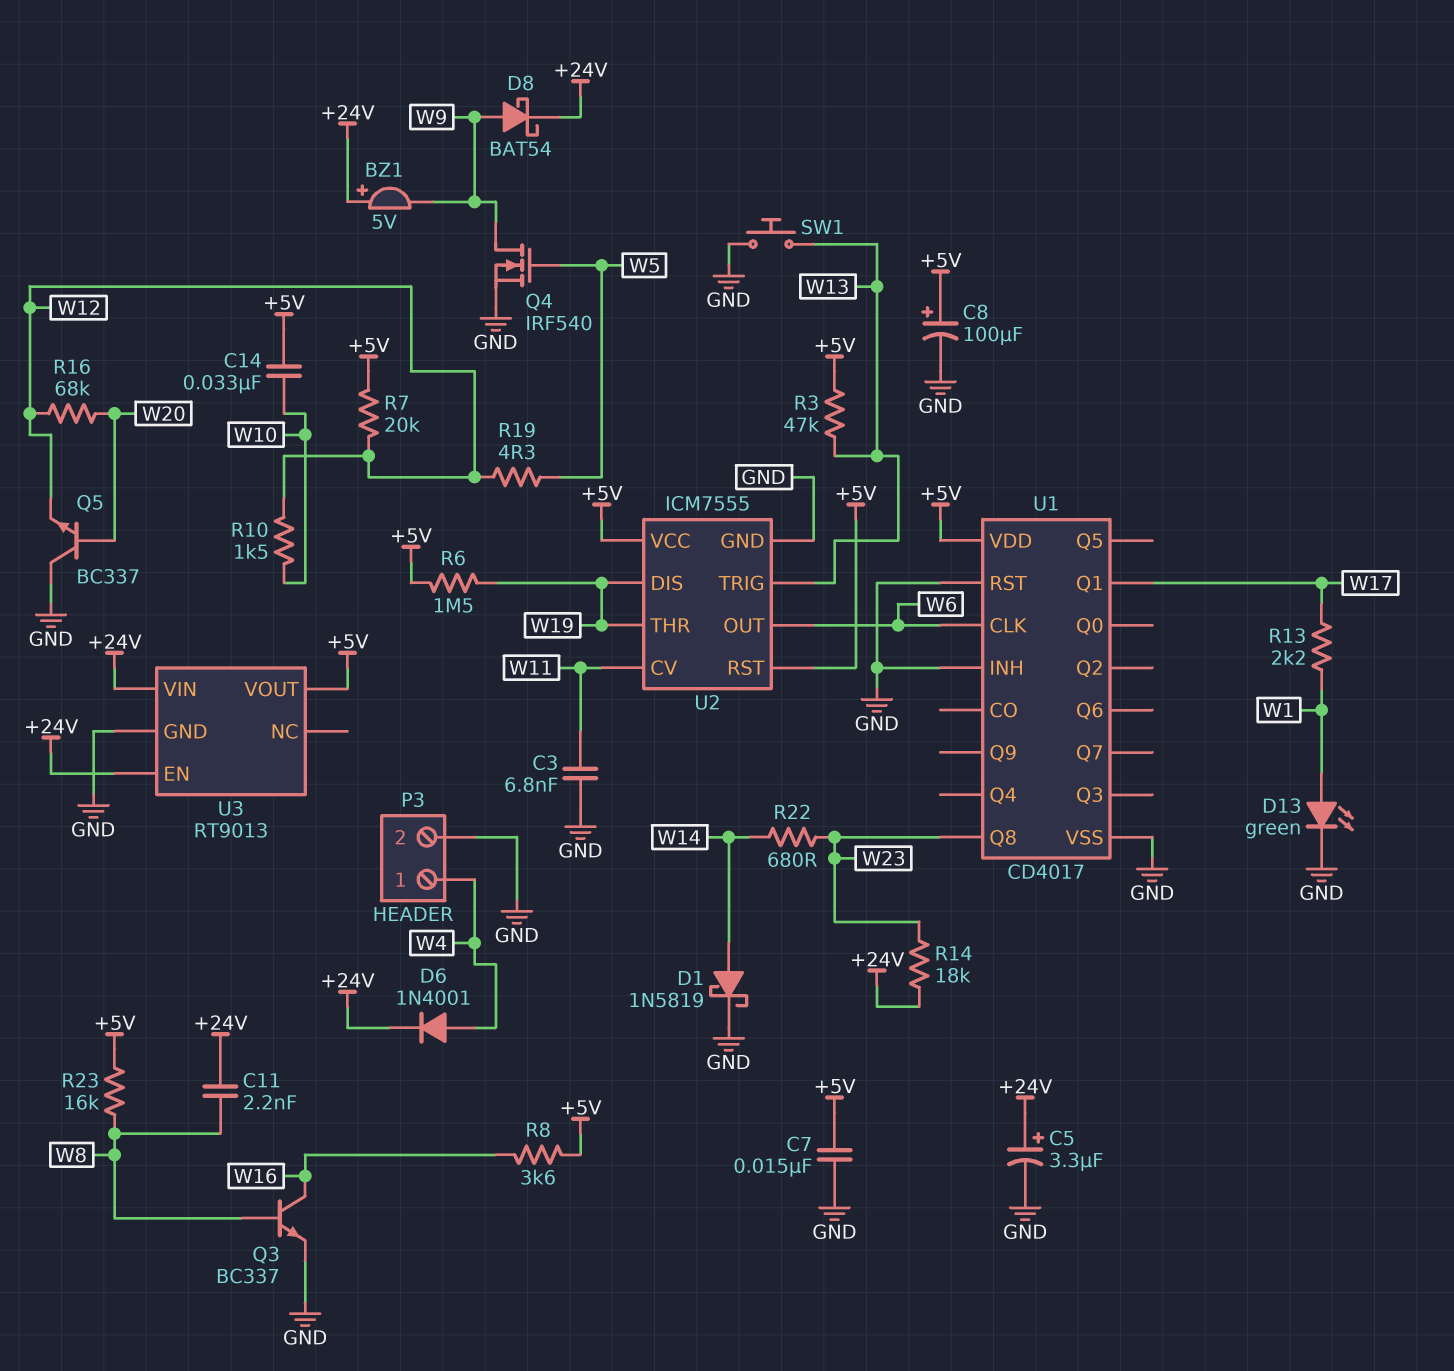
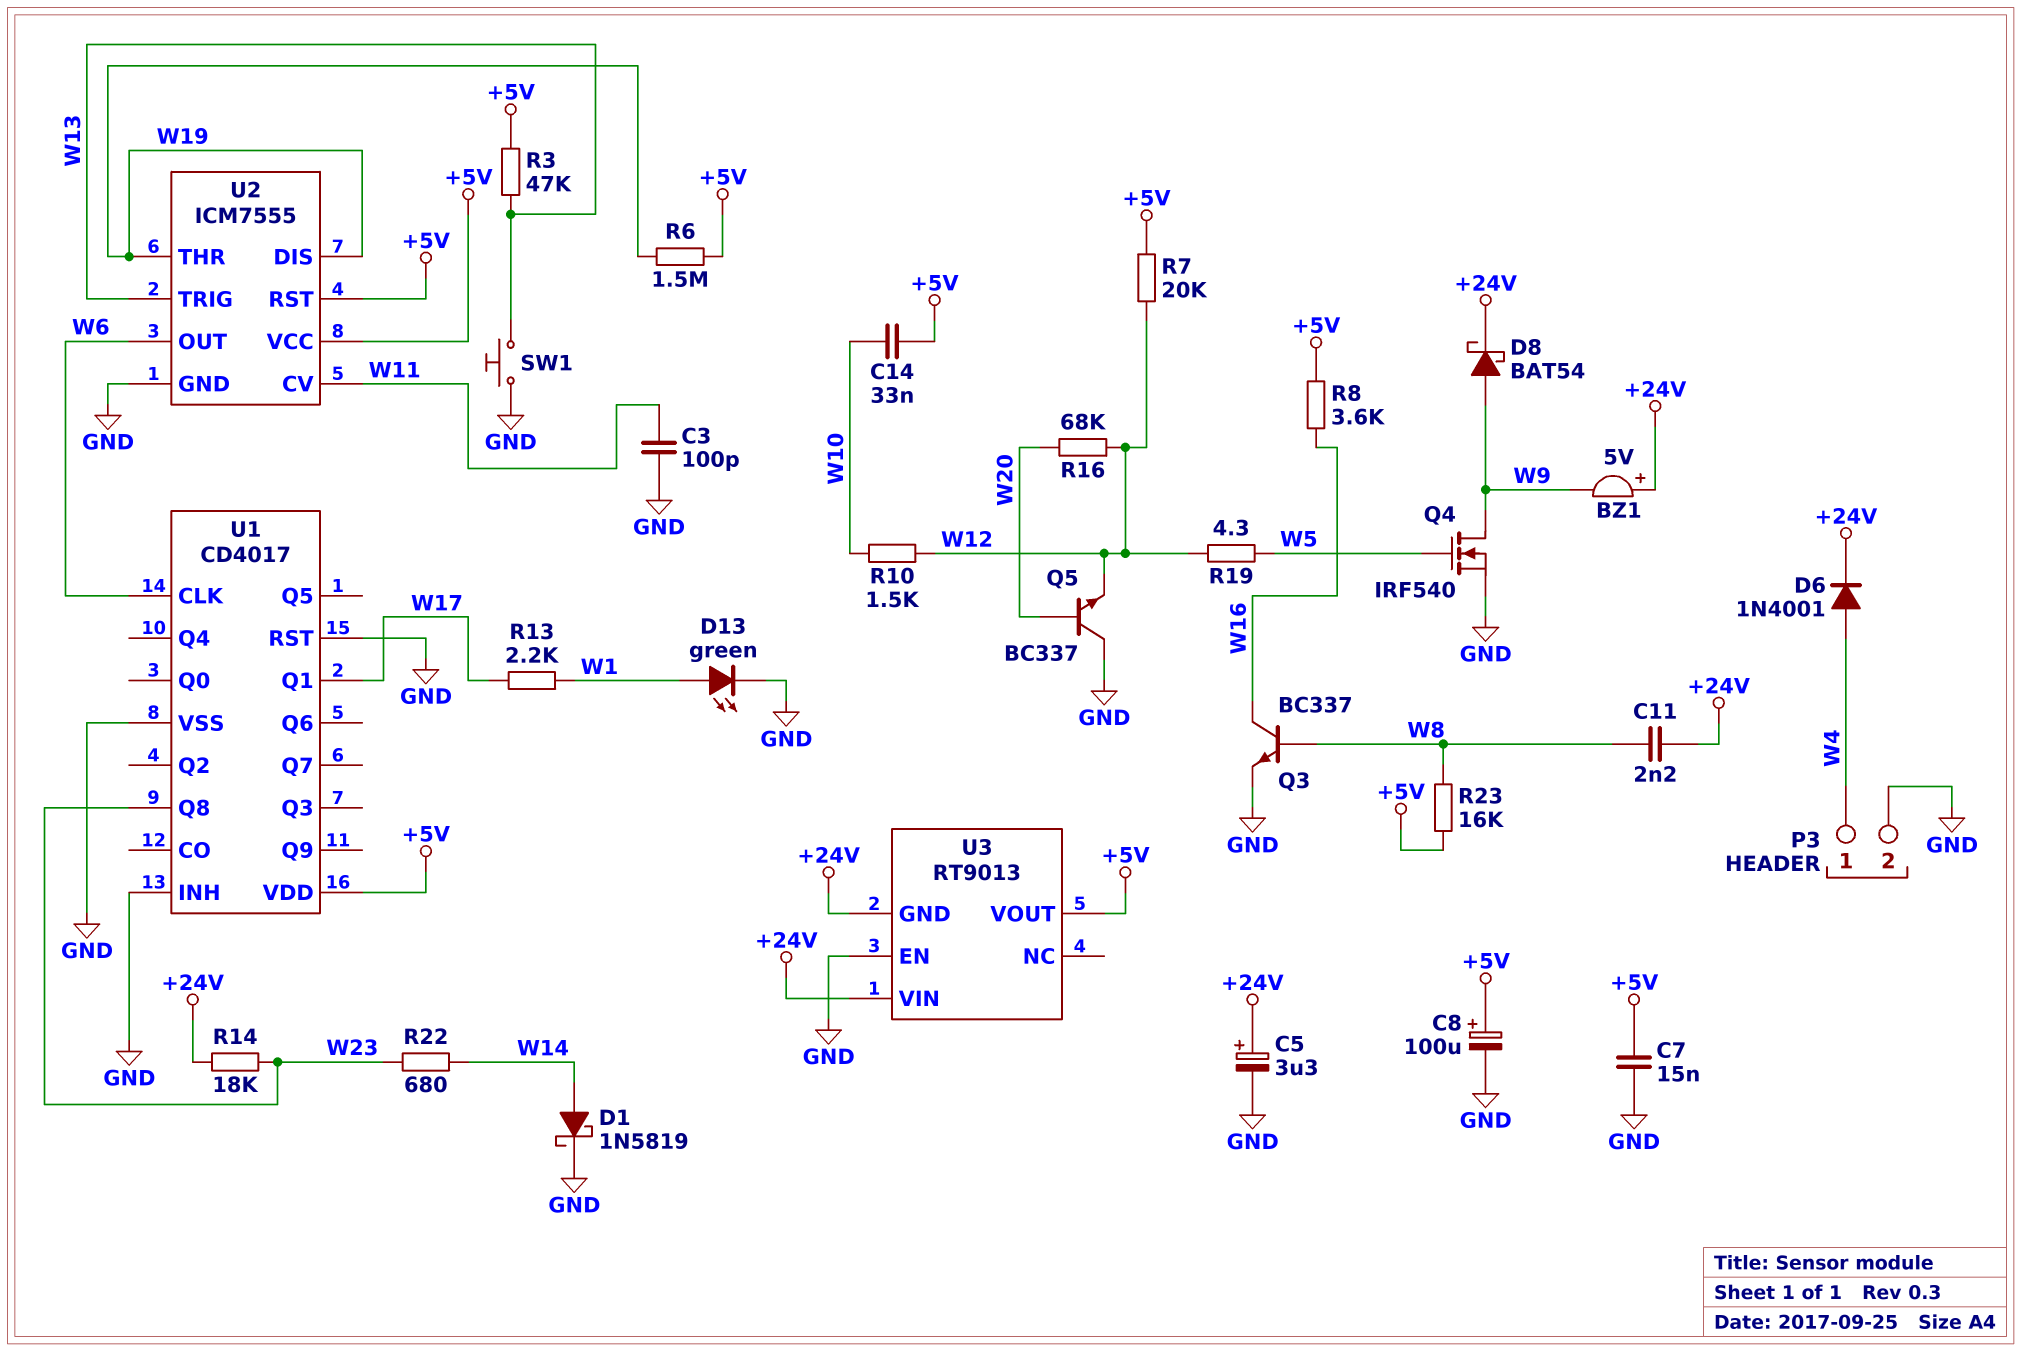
C3: 6.8nF (GND, W11) -> 100pF (GND, W11)
U3 pin EN: +24V -> GND
U3 pin GND: GND -> +24V

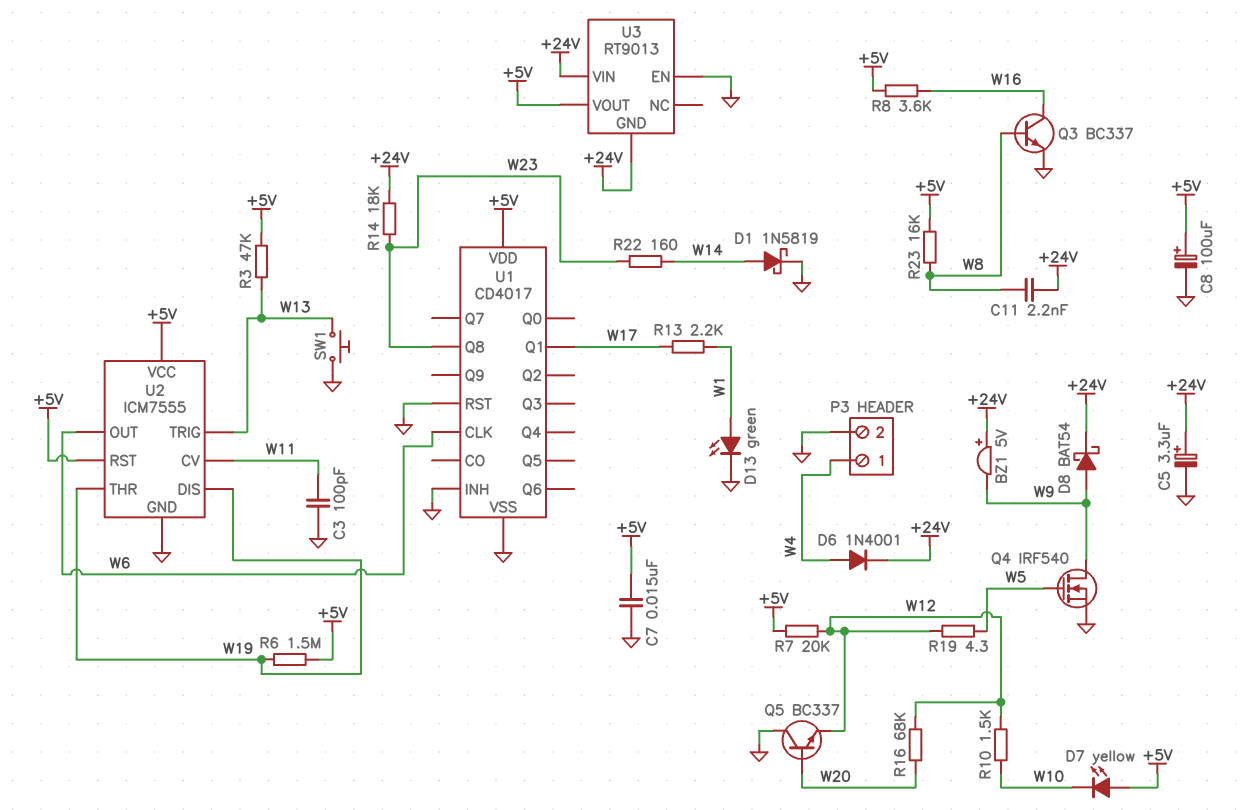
C14: 33nF (+5V, W10) -> none
D7: none -> LED yellow (A +5V, K W10)
R22: 680 (W14, W23) -> 160 (W14, W23)

